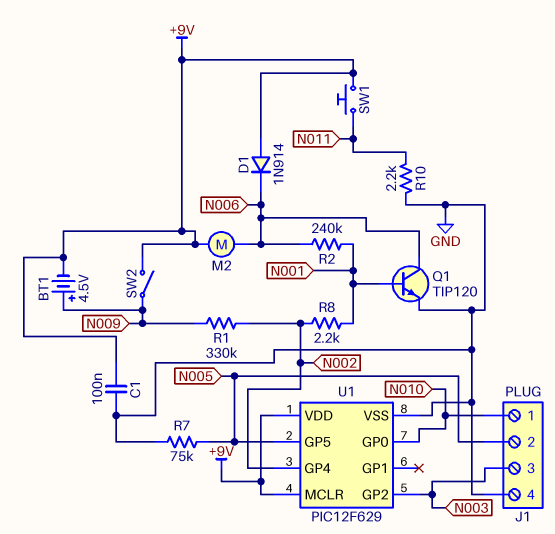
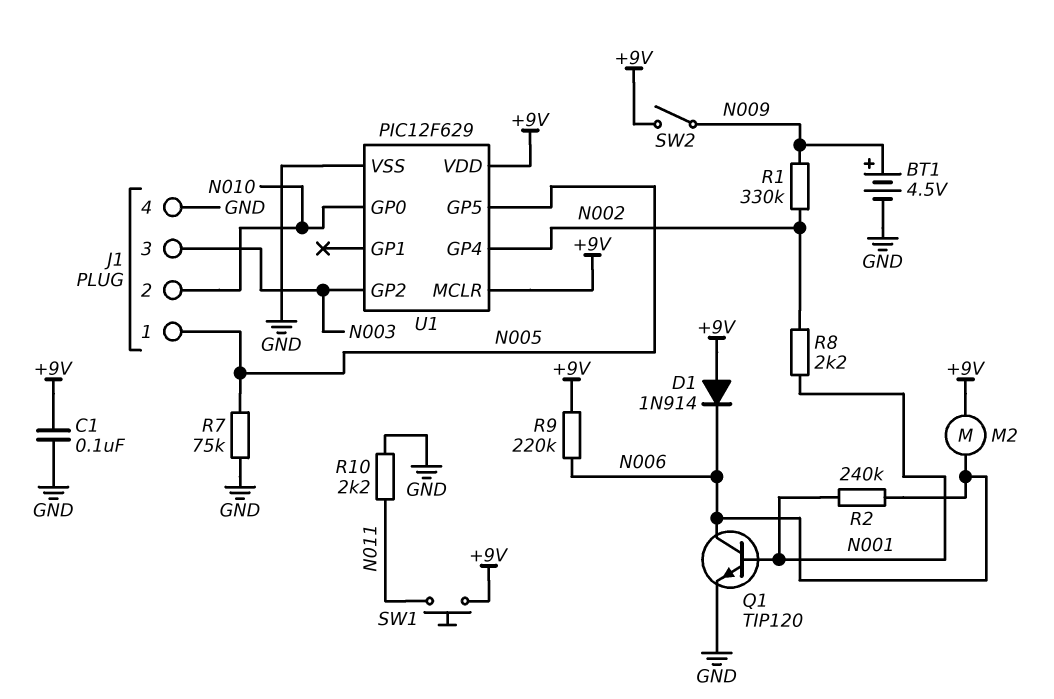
BT1: 4.5V (plus N009, minus +9V) -> 4.5V (plus N009, minus GND)
J1 pin 1: N010 -> N005
J1 pin 2: N005 -> N010
R9: none -> 220k (+9V, N006)

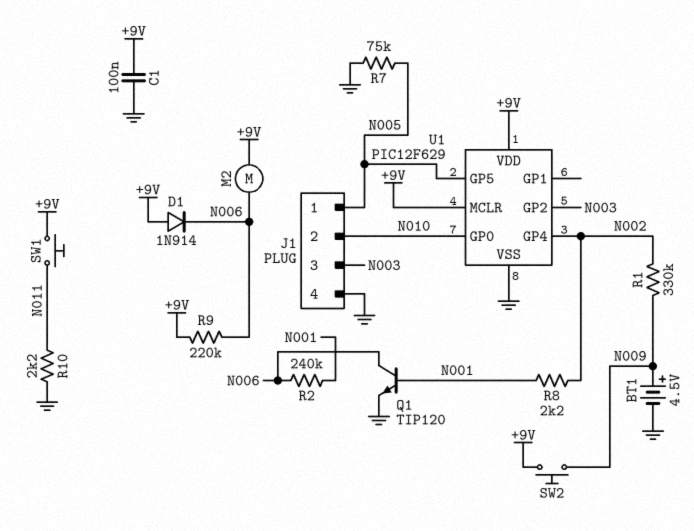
SW2: switch (+9V, N009) -> button (+9V, N009)

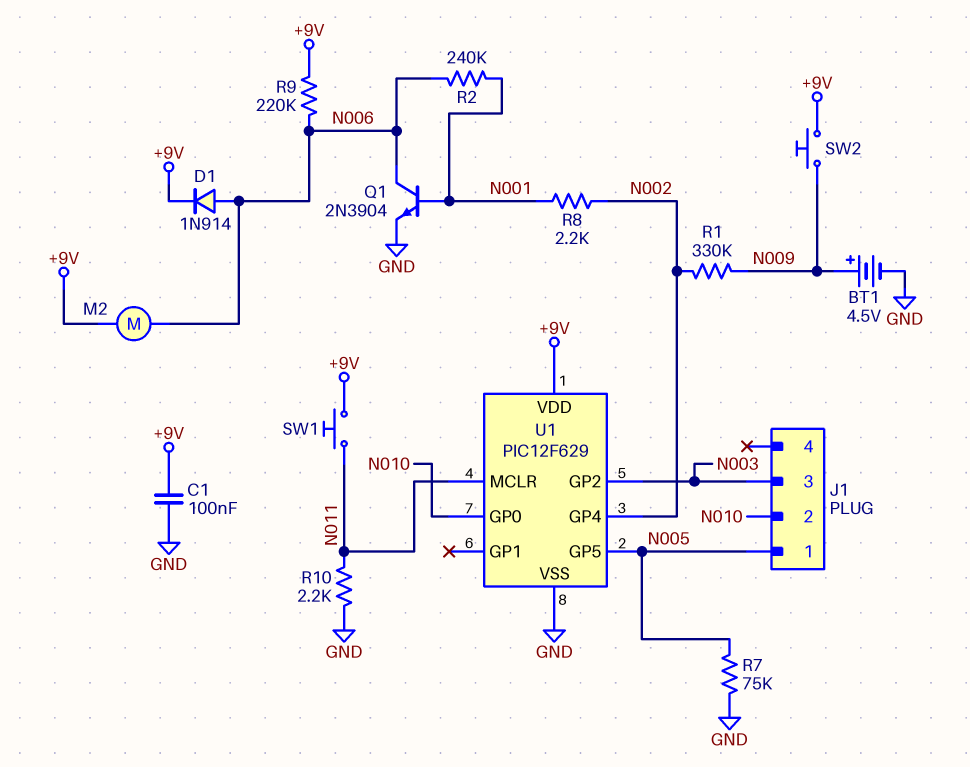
D1: diode 1N914 (A +9V, K N006) -> diode 1N914 (A N006, K +9V)
J1 pin 4: GND -> none
Q1: NPN TIP120 (B N001, C N006, E GND) -> NPN 2N3904 (B N001, C N006, E GND)
U1 pin MCLR: +9V -> N011

